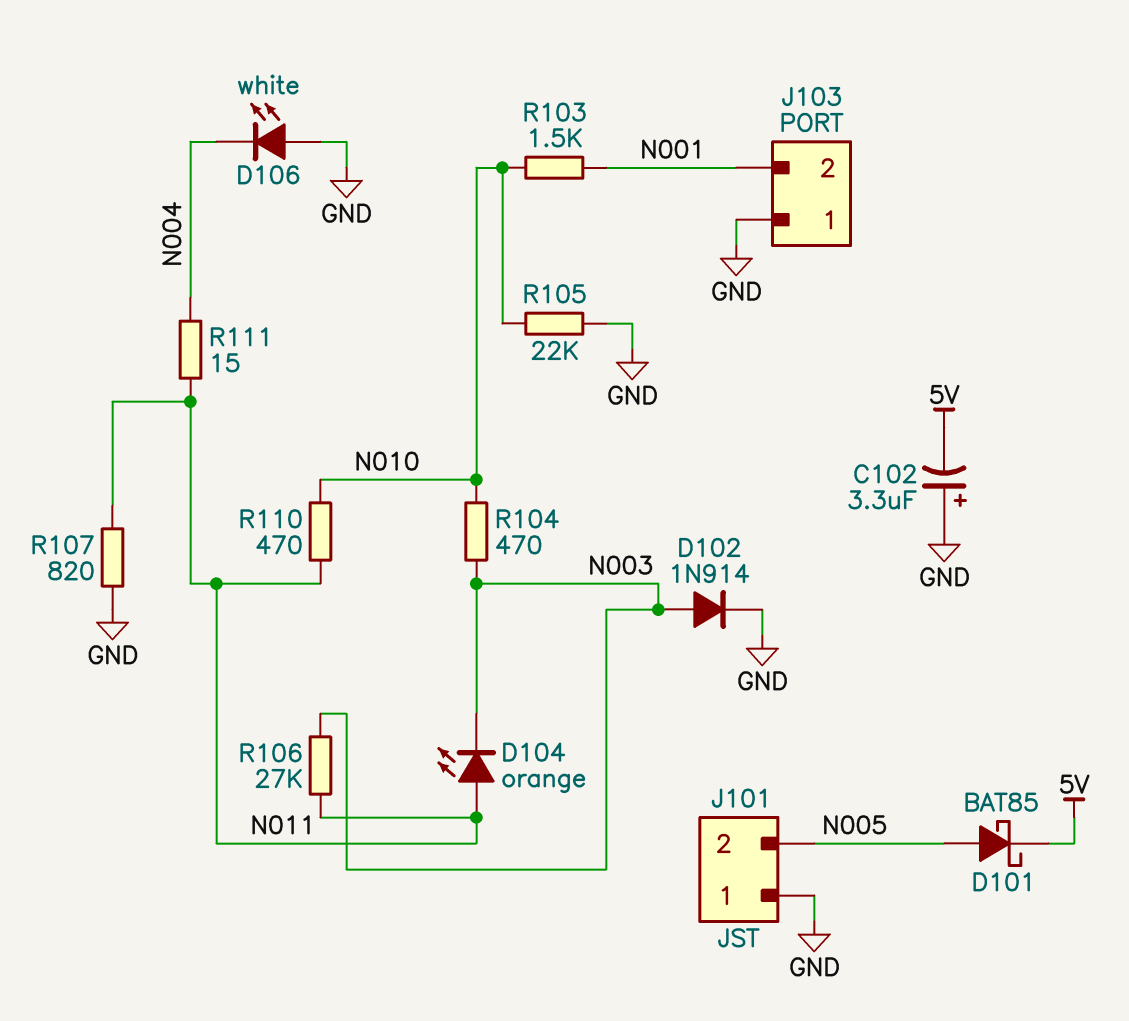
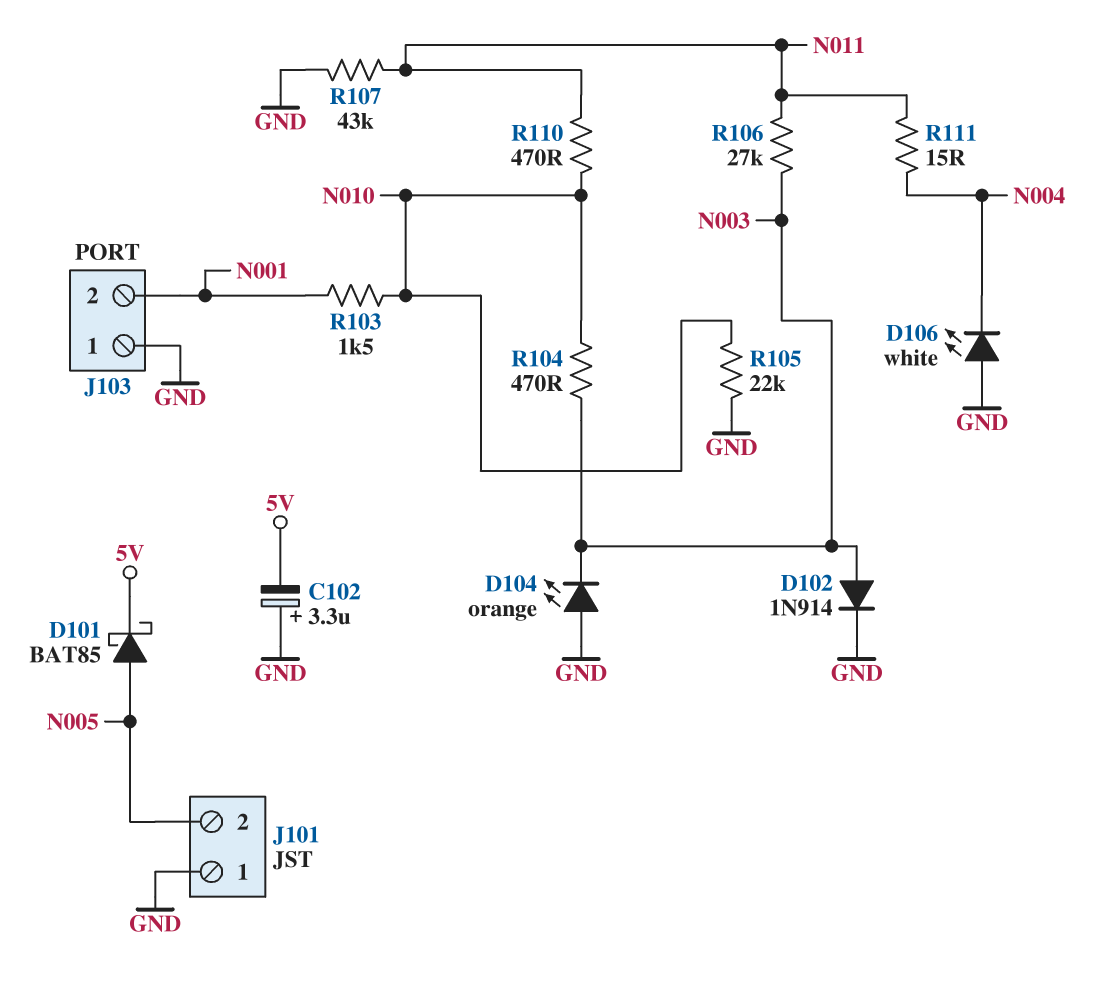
D104: LED orange (A N011, K N003) -> LED orange (A GND, K N003)
R107: 820 (GND, N011) -> 43k (GND, N011)

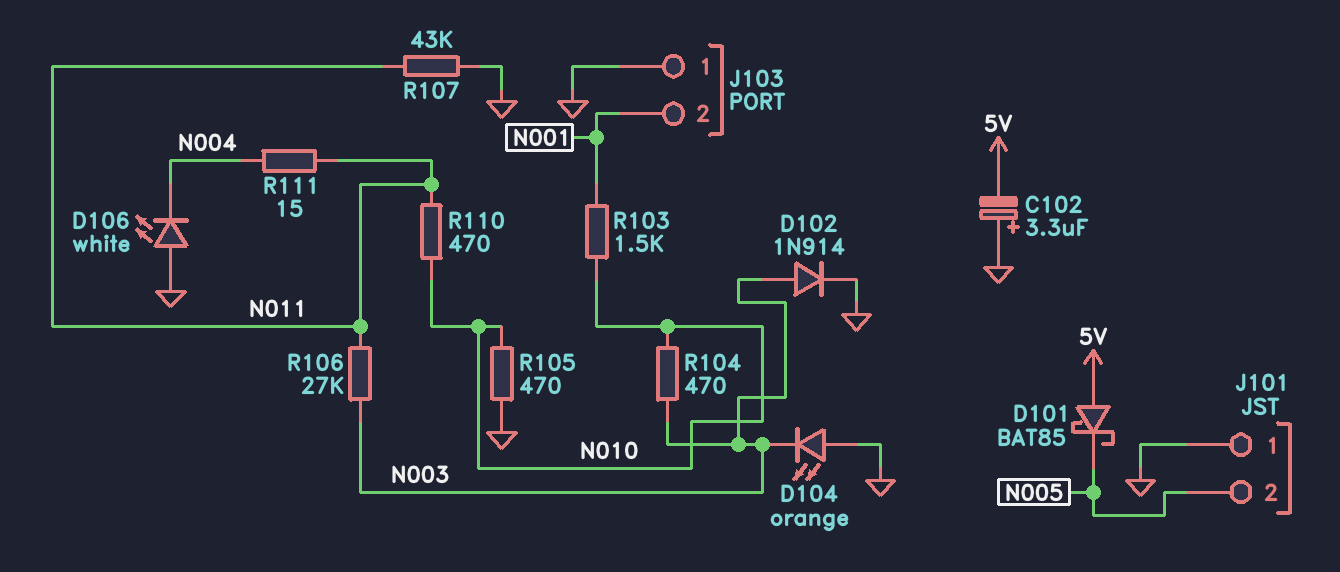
D101: schottky BAT85 (A N005, K 5V) -> schottky BAT85 (A 5V, K N005)
R105: 22k (GND, N010) -> 470 (GND, N010)

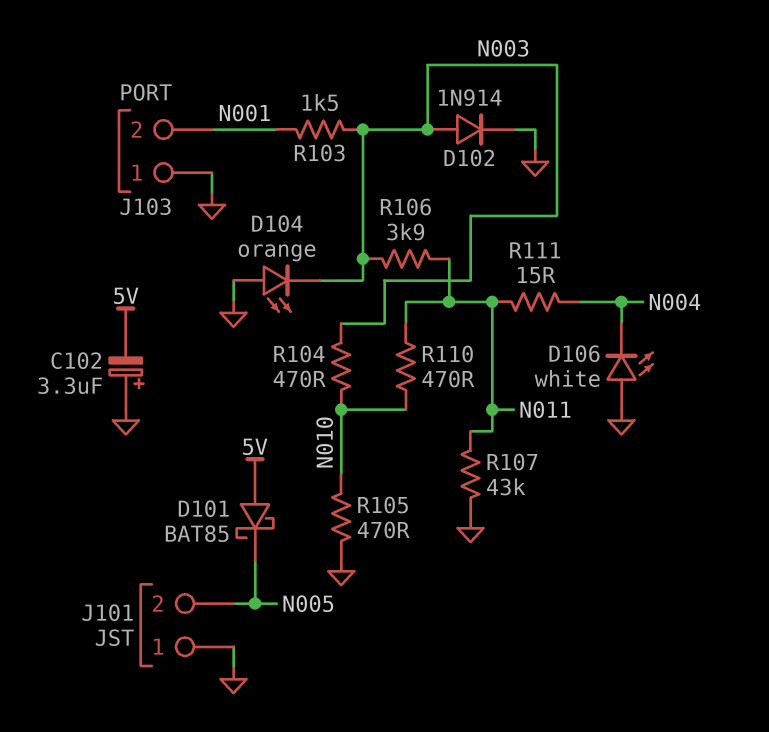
R103: 1.5k (N001, N010) -> 1.5k (N001, N003)
R106: 27k (N003, N011) -> 3.9k (N003, N011)

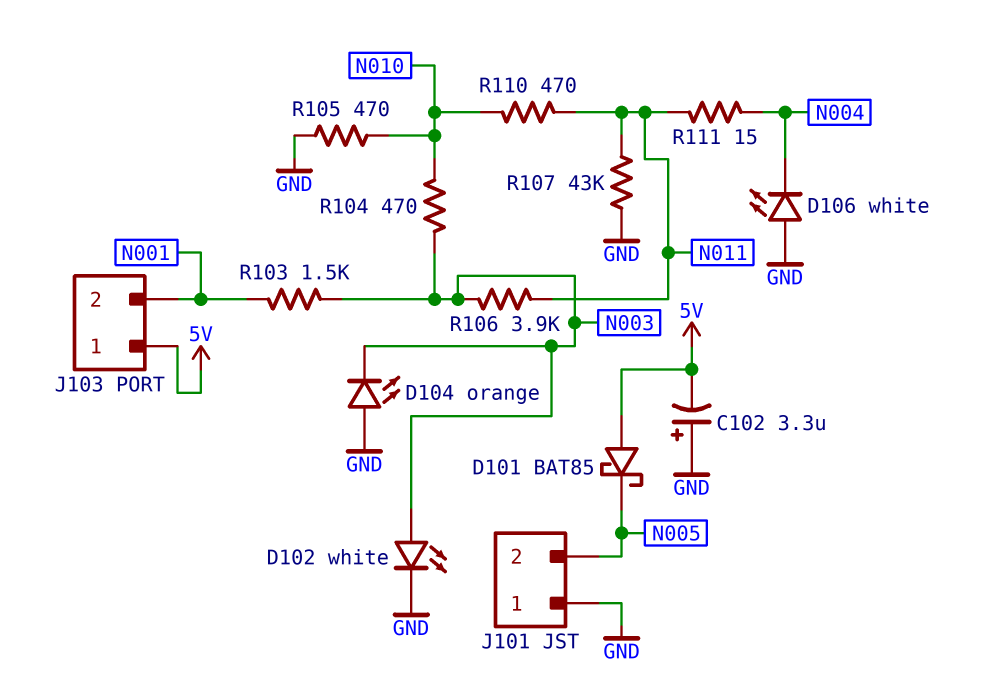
D102: diode 1N914 (A N003, K GND) -> LED white (A N003, K GND)
J103 pin 1: GND -> 5V

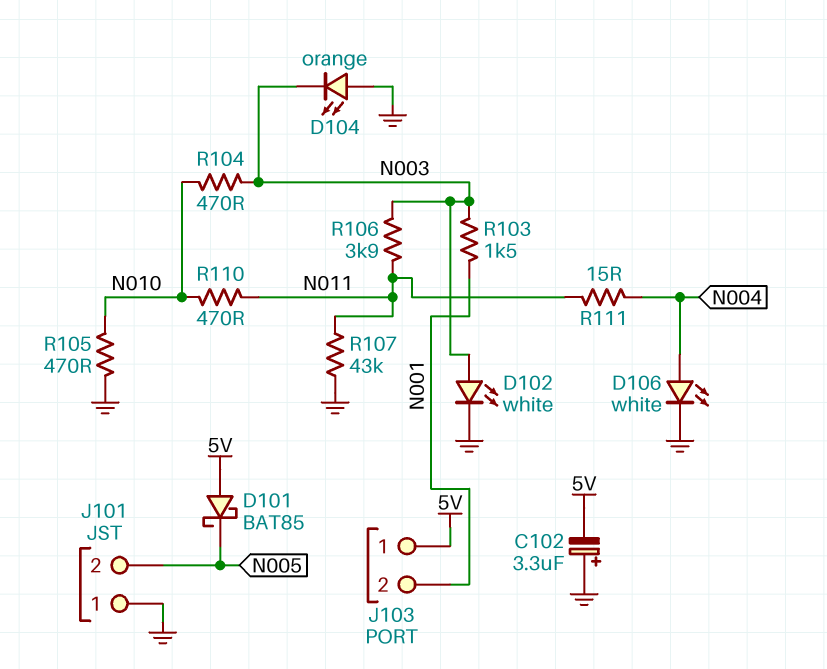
D106: LED white (A GND, K N004) -> LED white (A N004, K GND)

